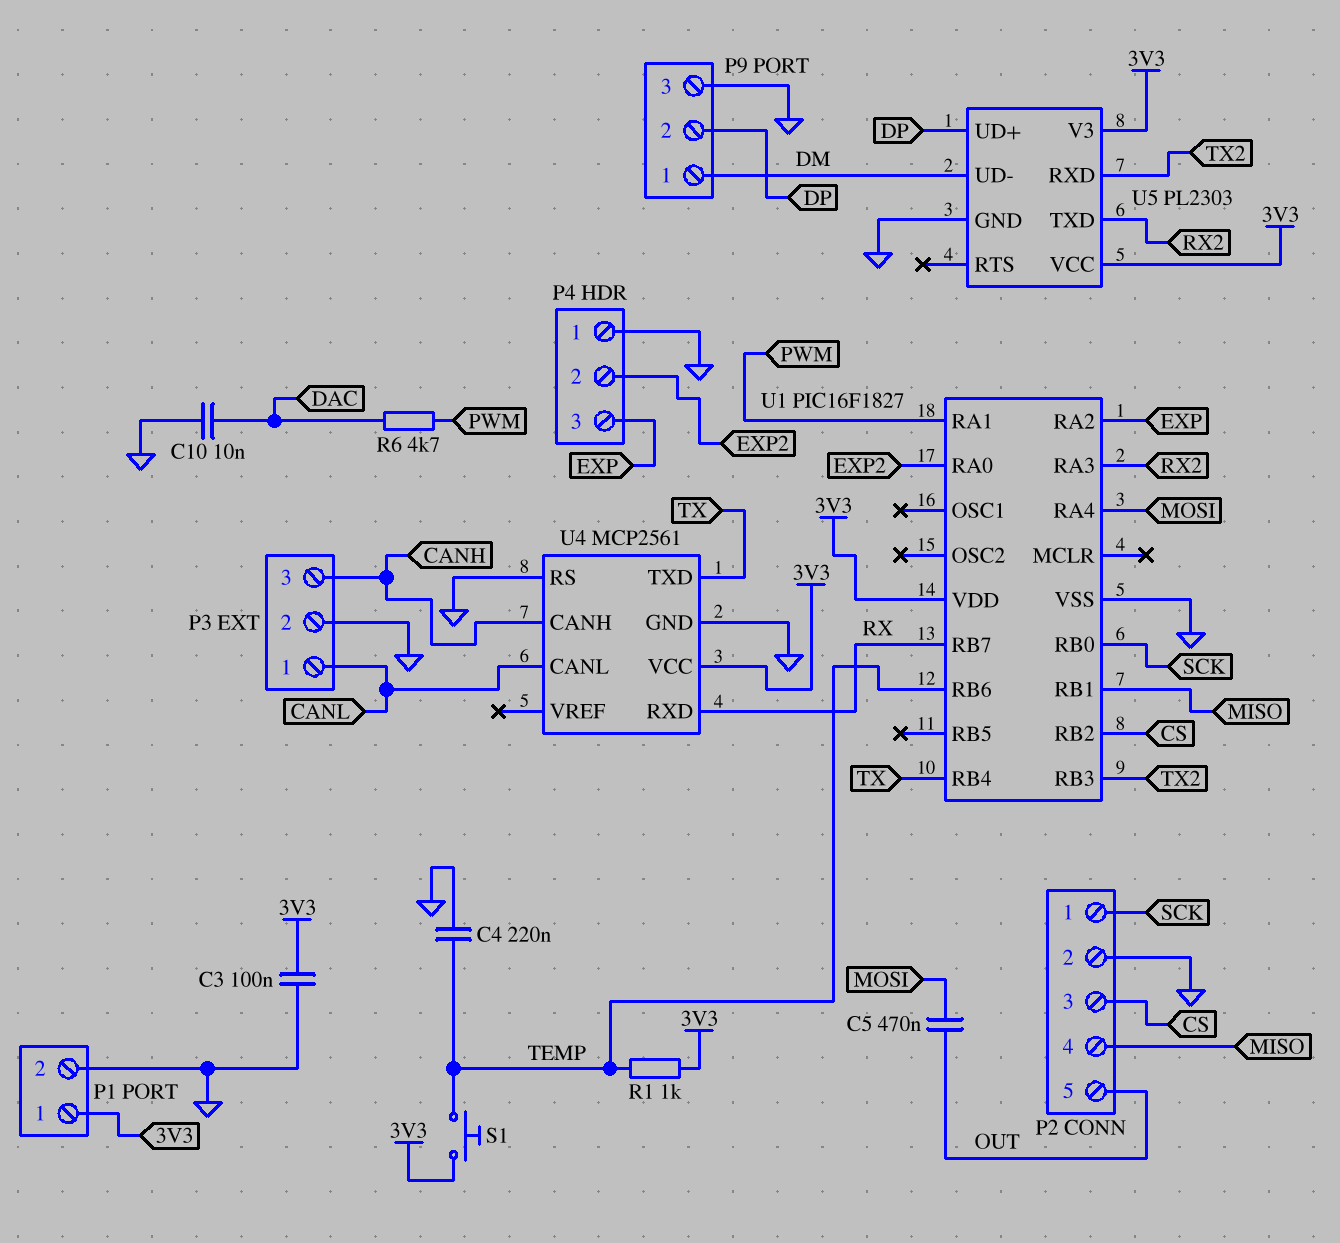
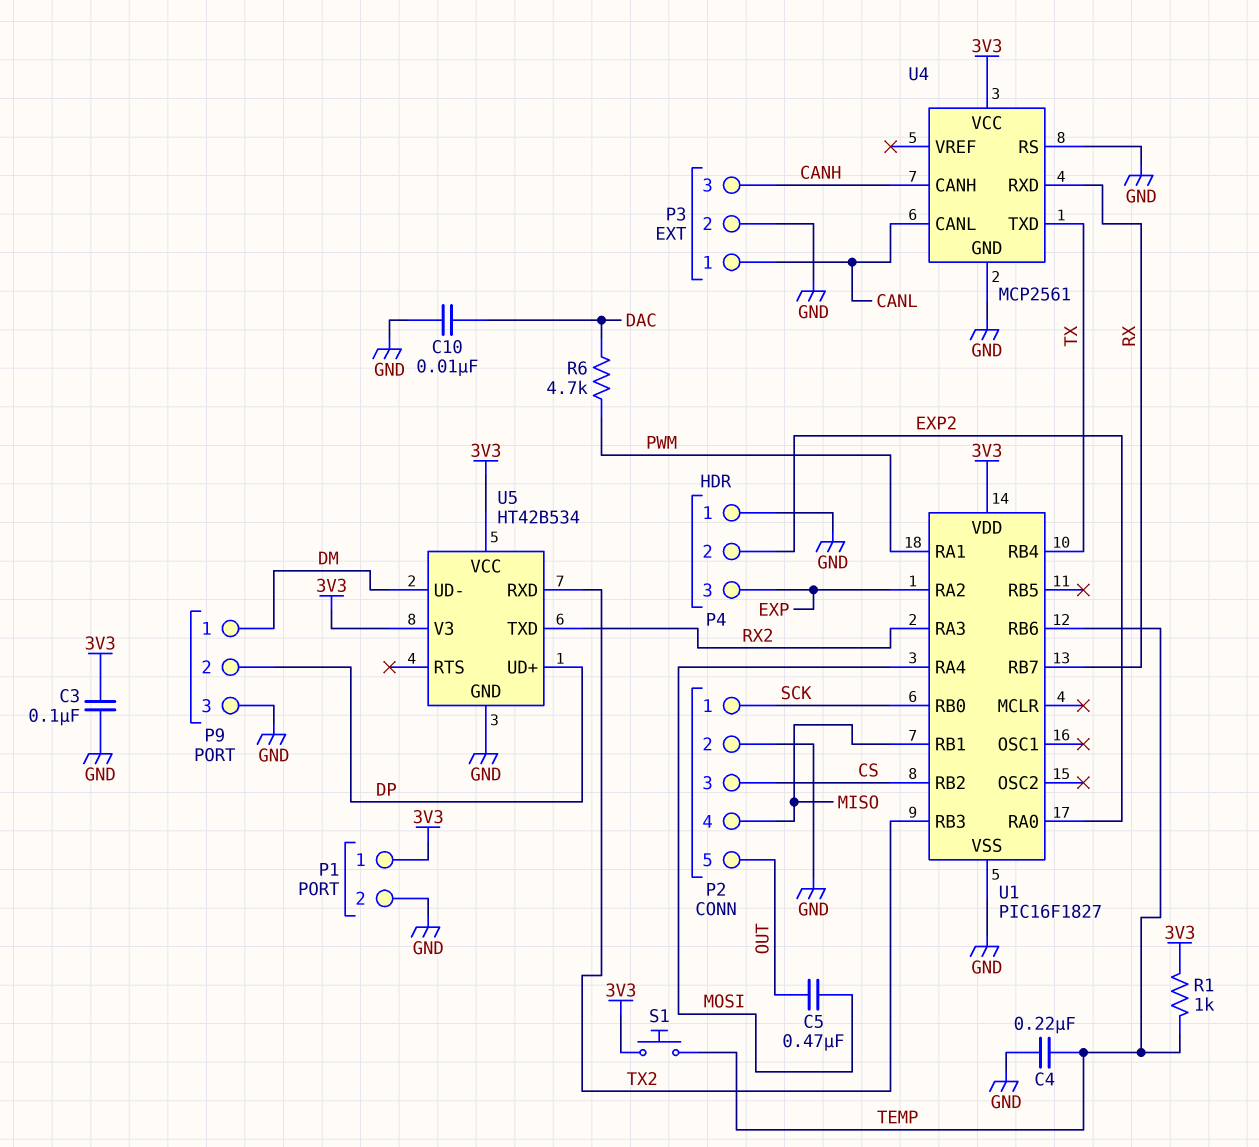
U5: PL2303 -> HT42B534

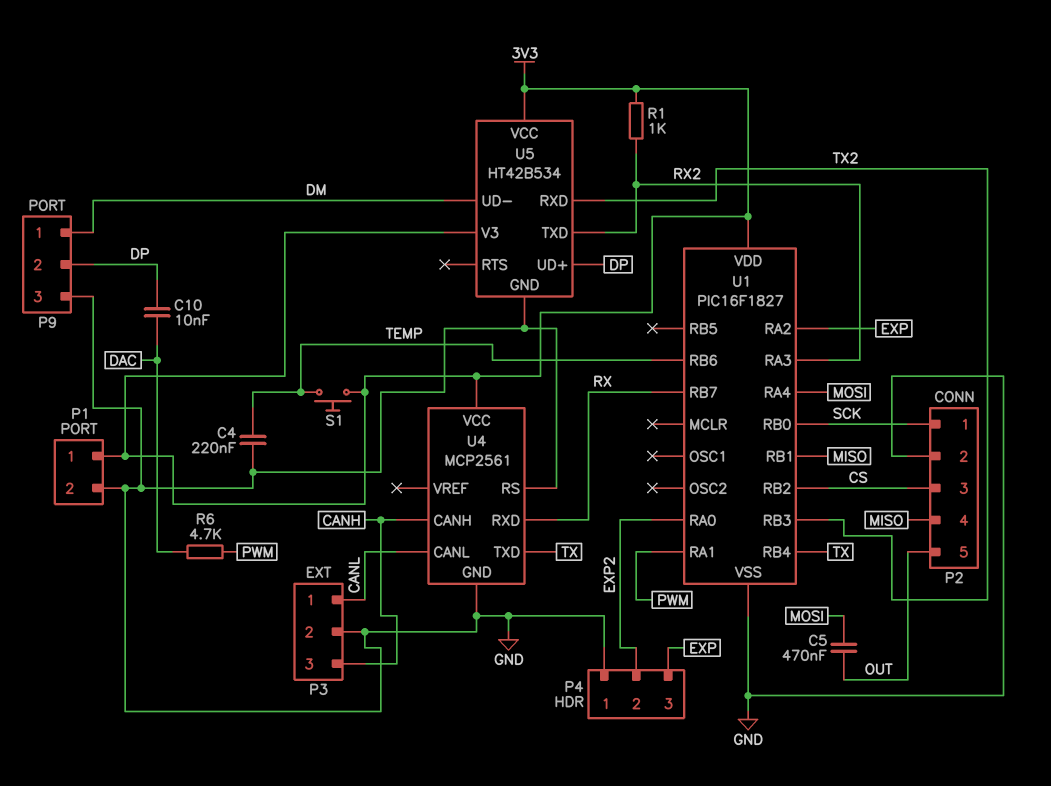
C3: 100nF (3V3, GND) -> none
C10: 10nF (DAC, GND) -> 10nF (DAC, DP)
R1: 1k (3V3, TEMP) -> 1k (3V3, RX2)

